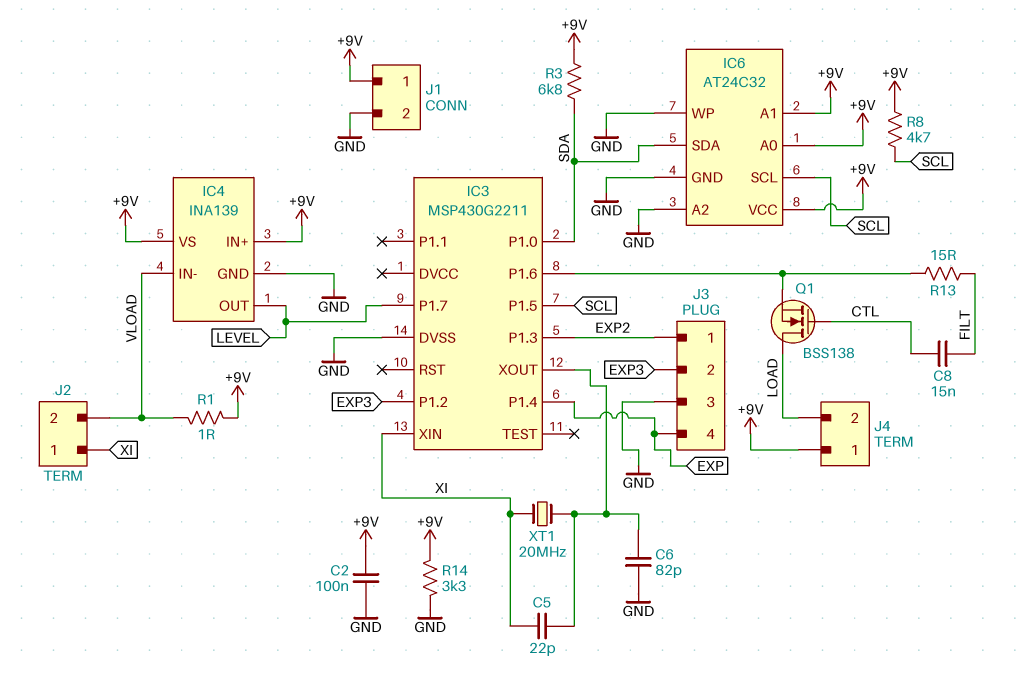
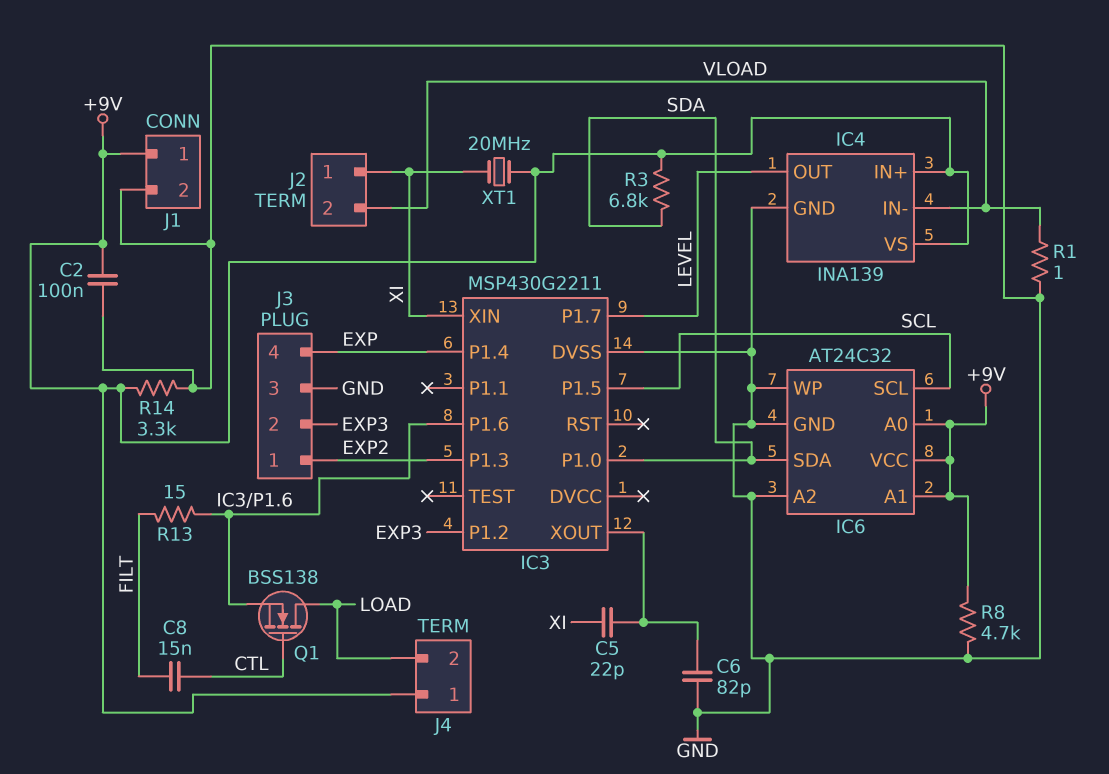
R1: 1 (+9V, VLOAD) -> 1 (GND, VLOAD)
R8: 4.7k (+9V, SCL) -> 4.7k (+9V, GND)
XT1: 20MHz (IC3/XOUT, XI) -> 20MHz (+9V, XI)

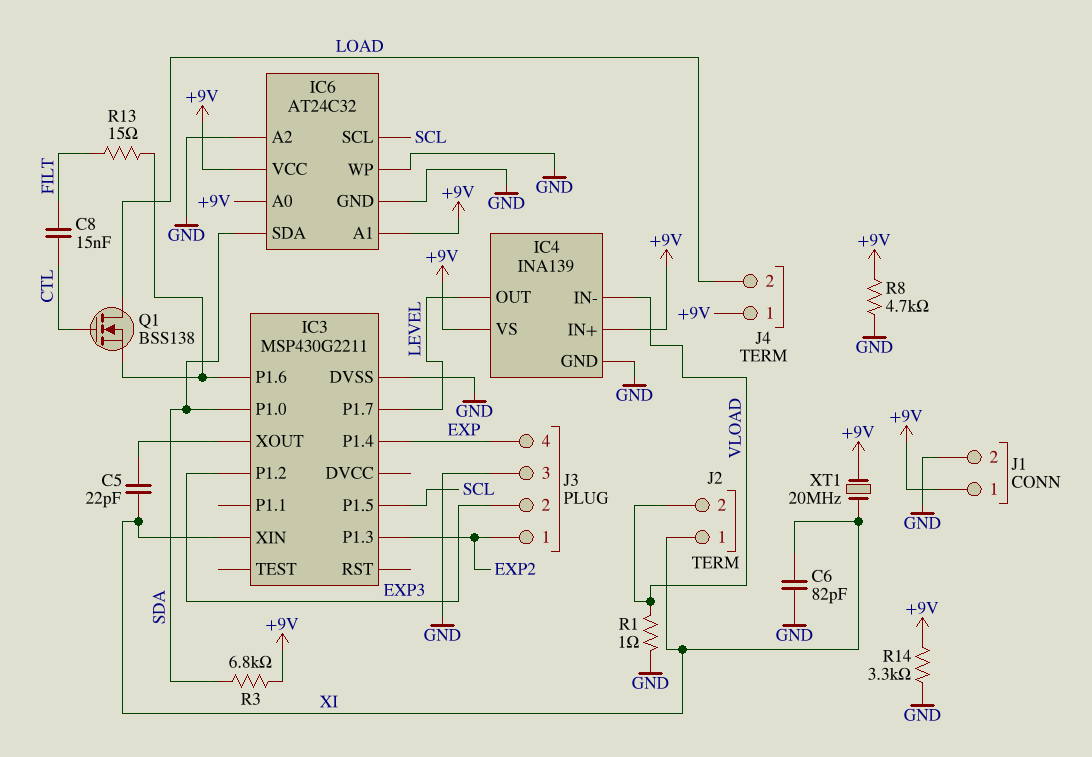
C2: 100nF (+9V, GND) -> none
C6: 82pF (GND, IC3/XOUT) -> 82pF (GND, XI)

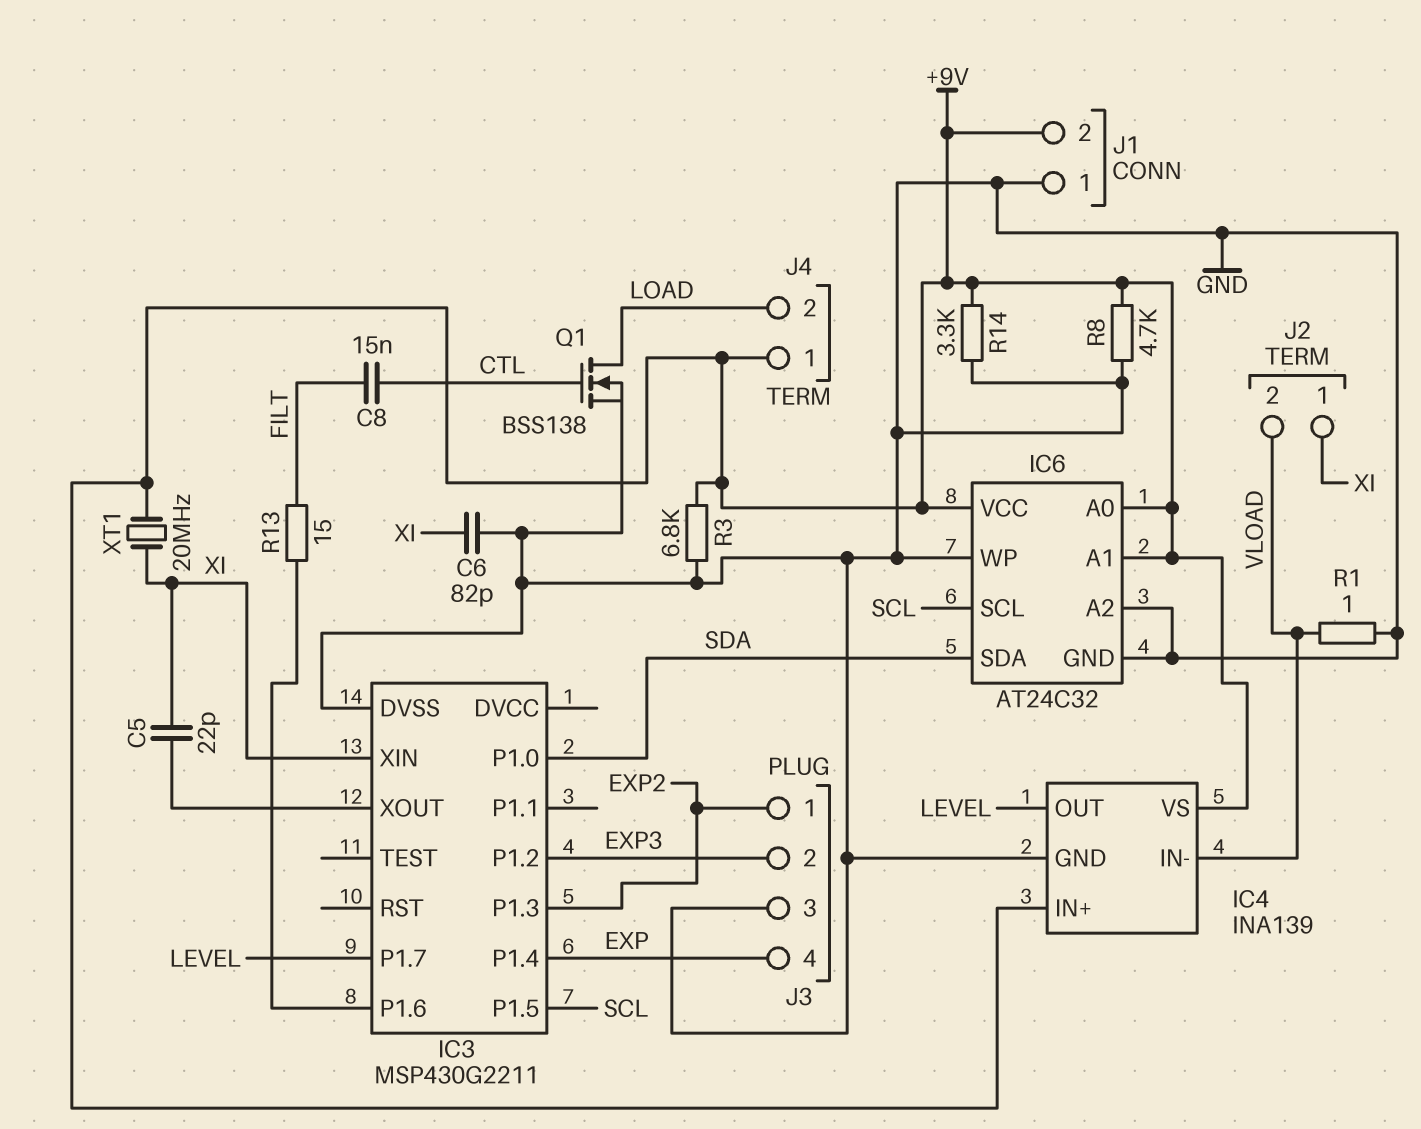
J1 pin 1: +9V -> GND
J1 pin 2: GND -> +9V
Q1: NMOS BSS138 (G CTL, D LOAD, S IC3/P1.6) -> NMOS BSS138 (G CTL, D LOAD, S GND)
R3: 6.8k (+9V, SDA) -> 6.8k (+9V, GND)

